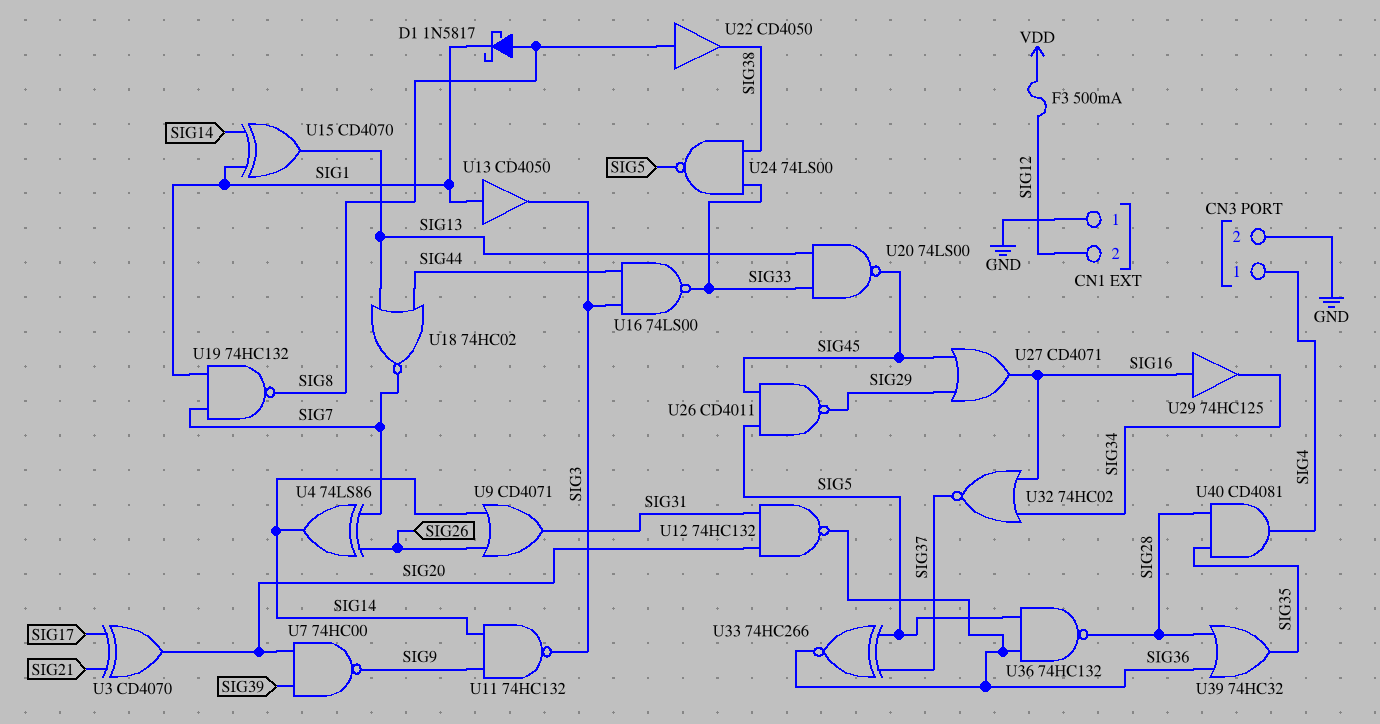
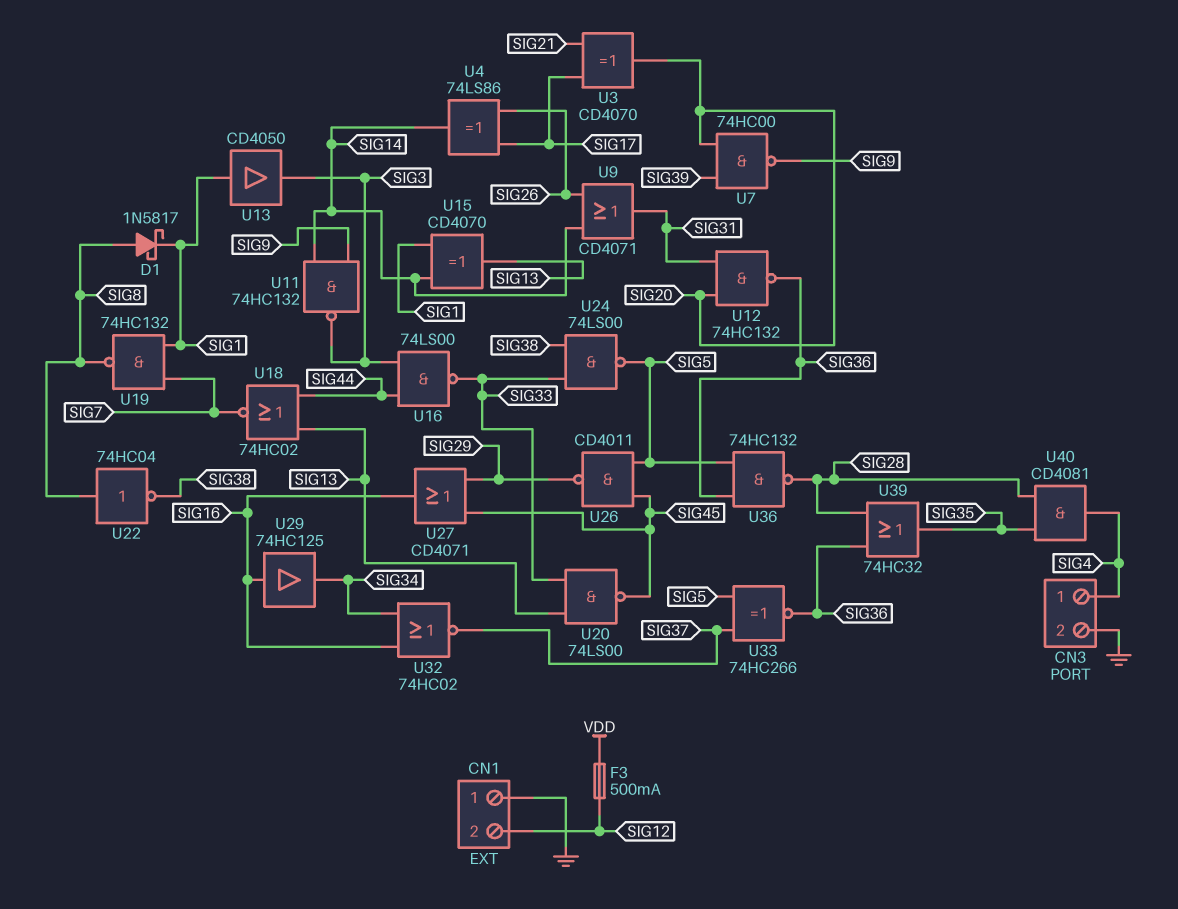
U4: XOR 74LS86 (in SIG7, in SIG26, out SIG14) -> XOR 74LS86 (in SIG17, in SIG26, out SIG14)
U22: buffer CD4050 (in SIG8, out SIG38) -> NOT 74HC04 (in SIG8, out SIG38)

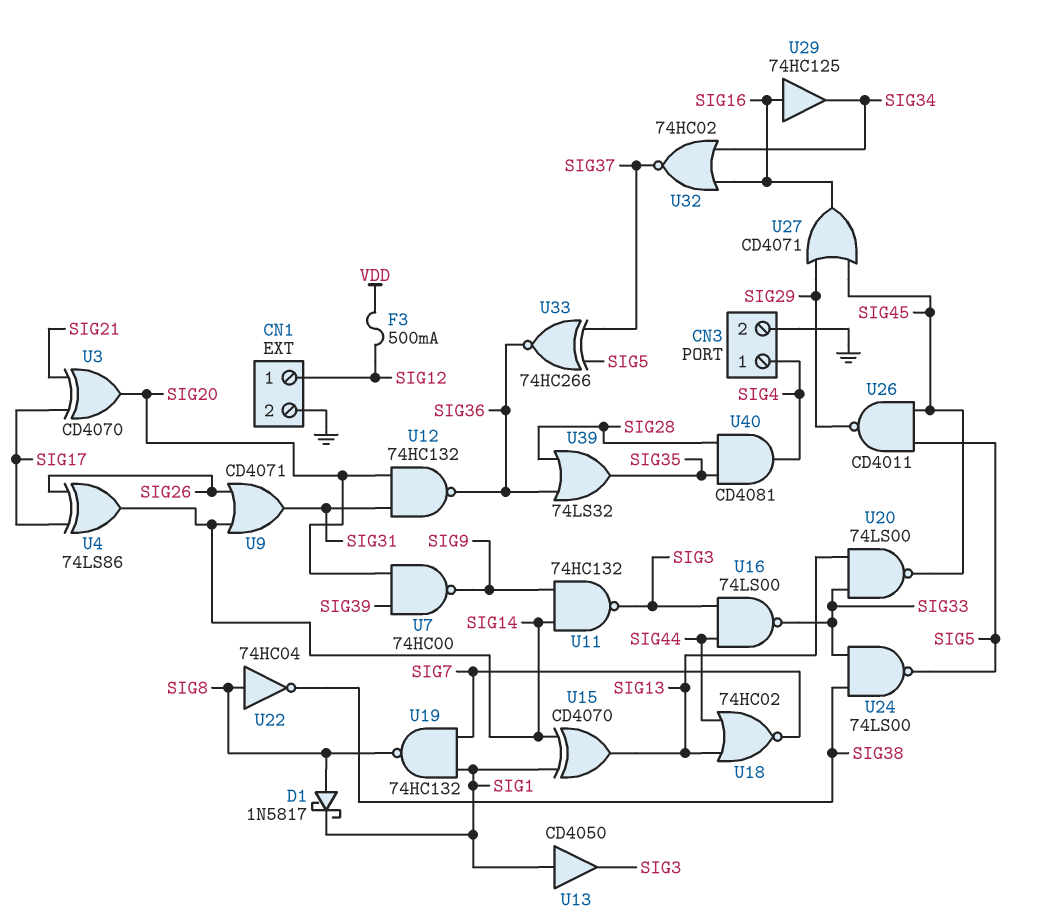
CN1 pin 1: GND -> SIG12
CN1 pin 2: SIG12 -> GND
U36: NAND 74HC132 (in SIG5, in SIG36, out SIG28) -> none
U39: OR 74HC32 (in SIG28, in SIG36, out SIG35) -> OR 74LS32 (in SIG28, in SIG36, out SIG35)

